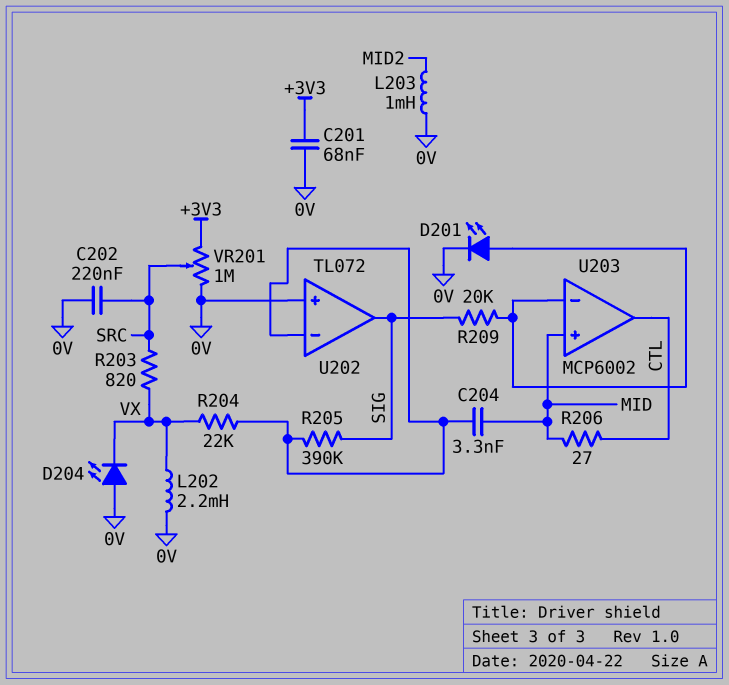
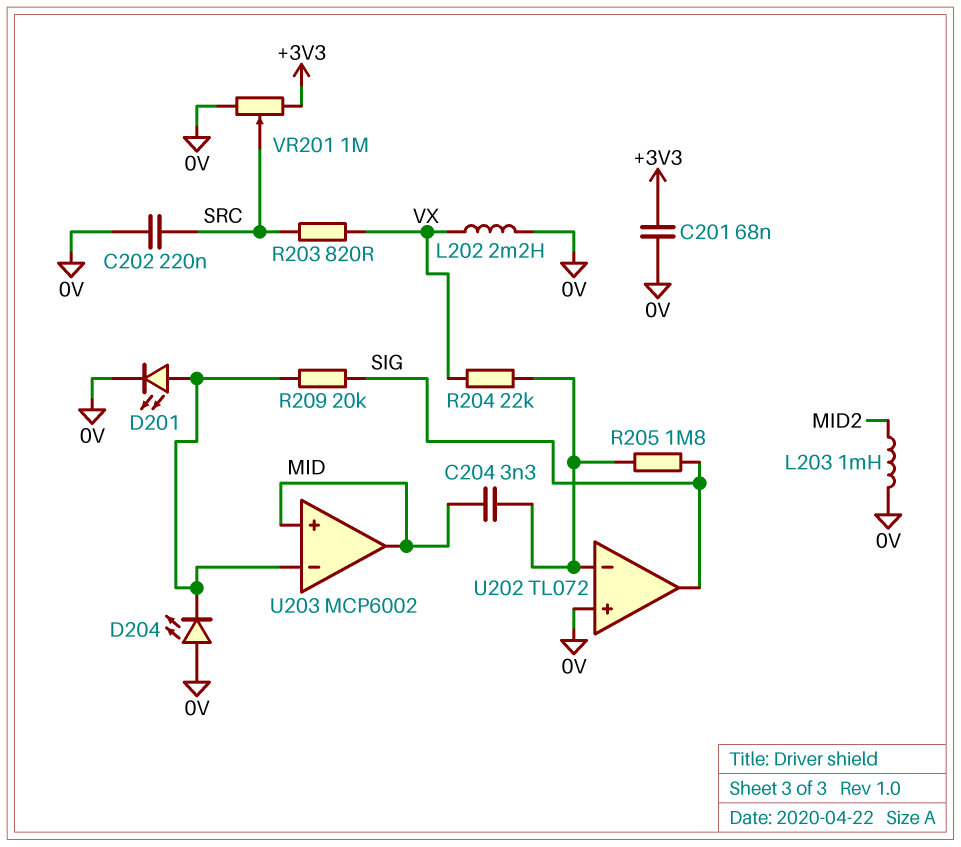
D204: LED (A 0V, K VX) -> LED (A 0V, K U203/in-)
R205: 390k (SIG, U202/in-) -> 1.8M (SIG, U202/in-)
R206: 27 (CTL, MID) -> none
U203 pin out: CTL -> MID

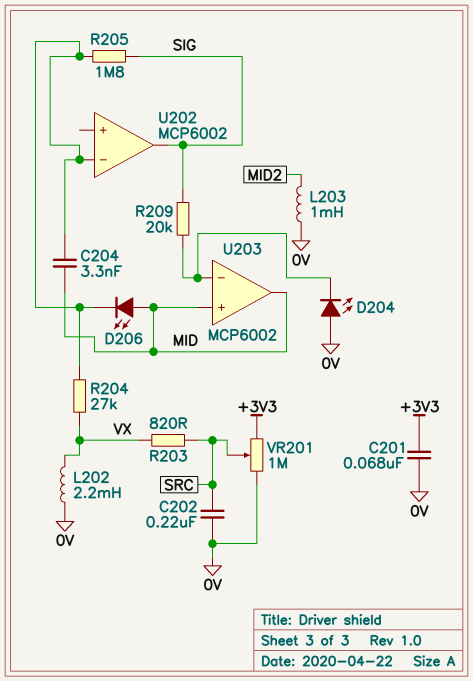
D201: LED (A U203/in-, K 0V) -> none
D206: none -> LED (A MID, K U202/in-)
R204: 22k (U202/in-, VX) -> 27k (U202/in-, VX)
U202: TL072 -> MCP6002
U202 pin in+: 0V -> none

